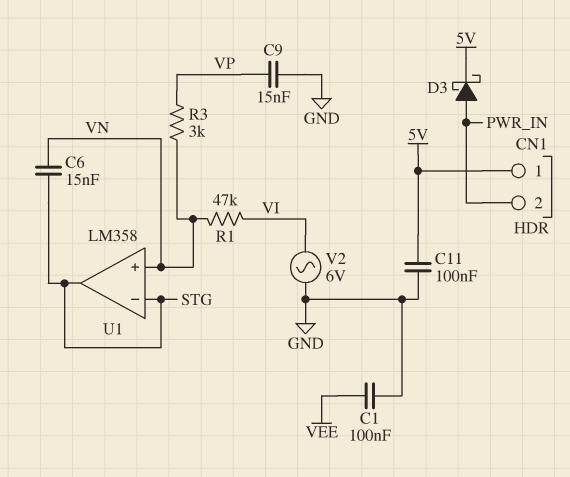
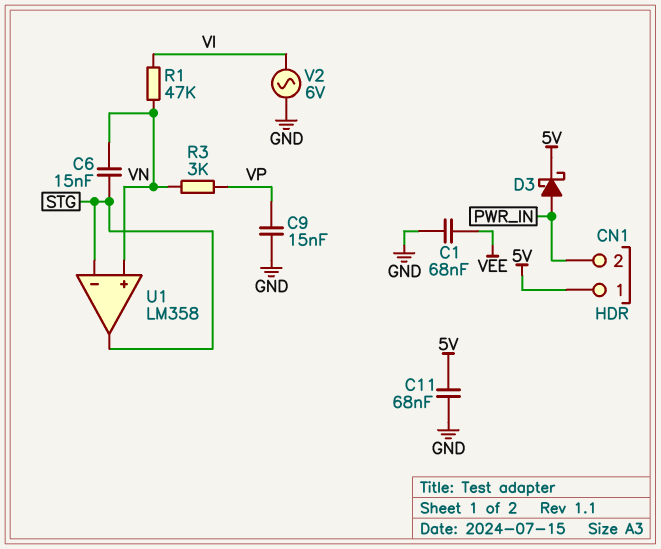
C1: 100nF (GND, VEE) -> 68nF (GND, VEE)
C11: 100nF (5V, GND) -> 68nF (5V, GND)

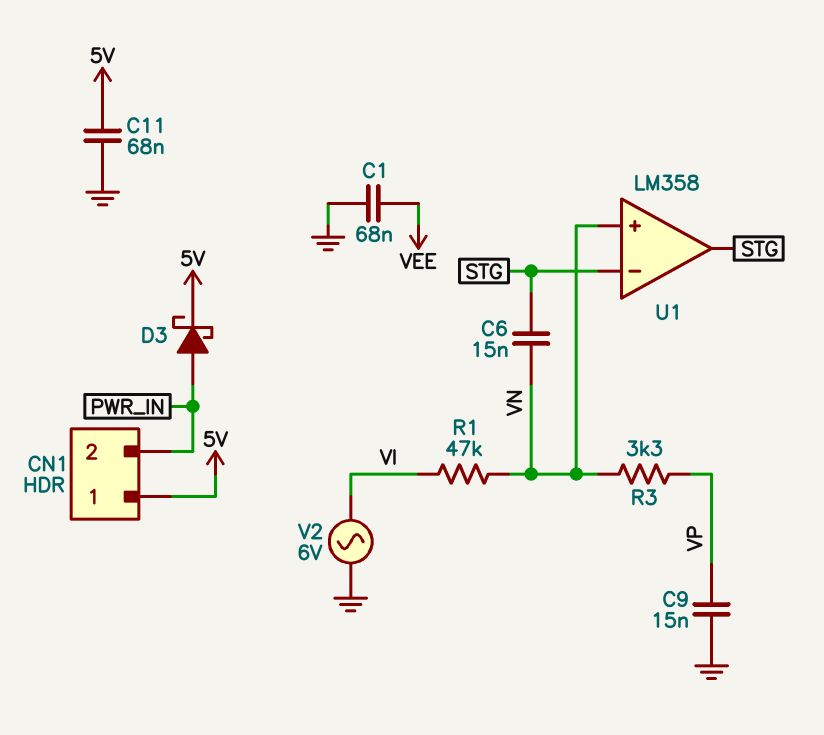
R3: 3k (VN, VP) -> 3.3k (VN, VP)

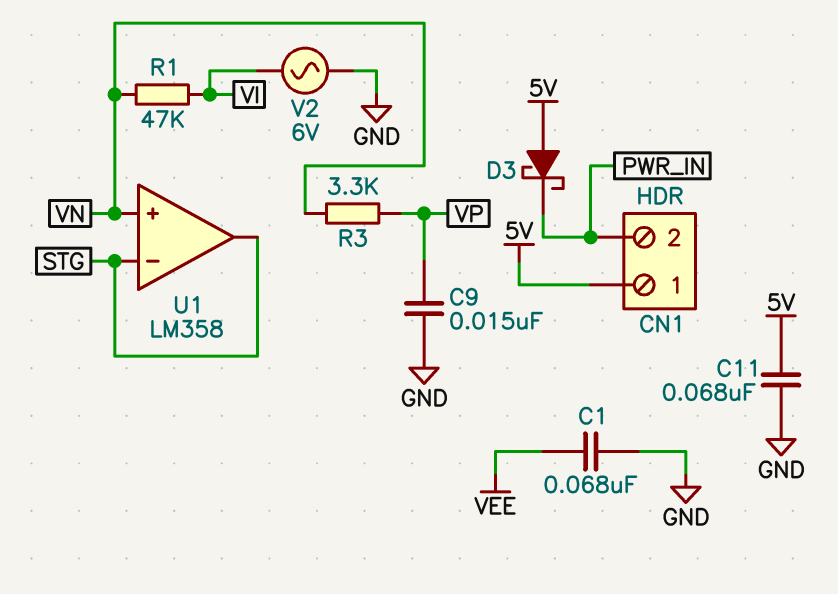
C6: 15nF (STG, VN) -> none
D3: schottky (A PWR_IN, K 5V) -> schottky (A 5V, K PWR_IN)

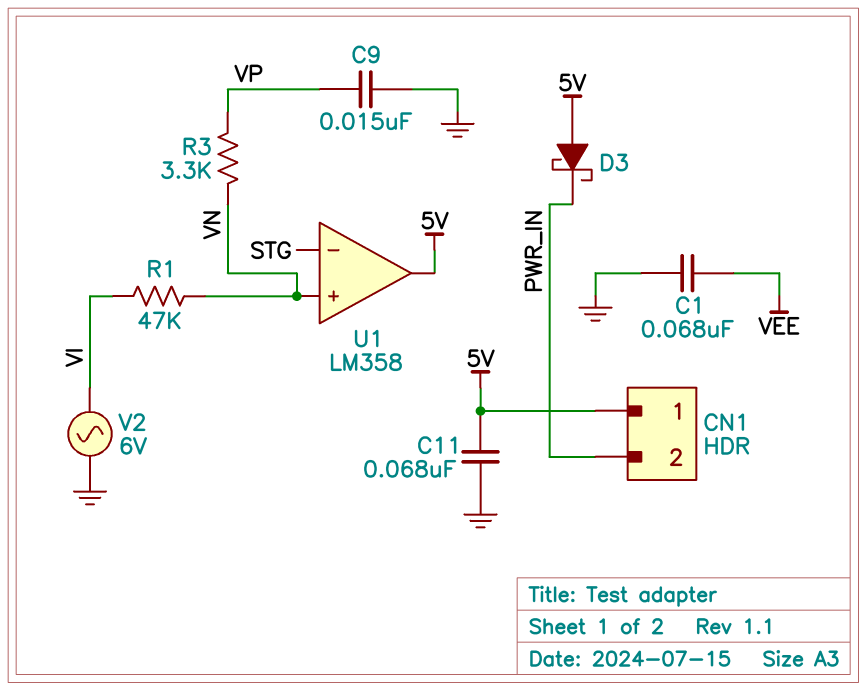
U1 pin out: STG -> 5V

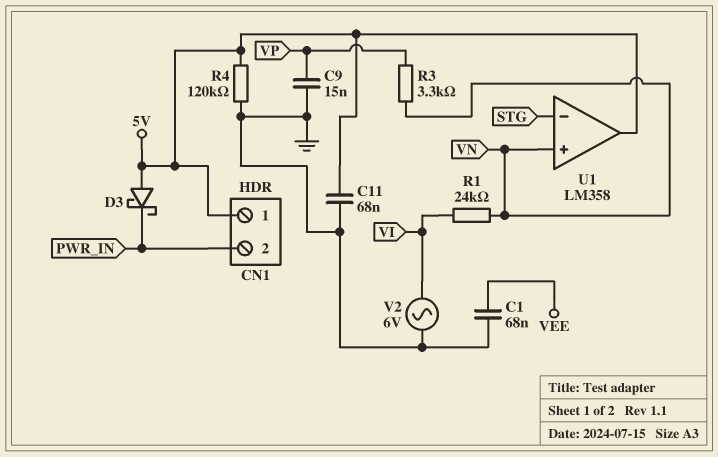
R1: 47k (VI, VN) -> 24k (VI, VN)
R4: none -> 120k (5V, GND)

